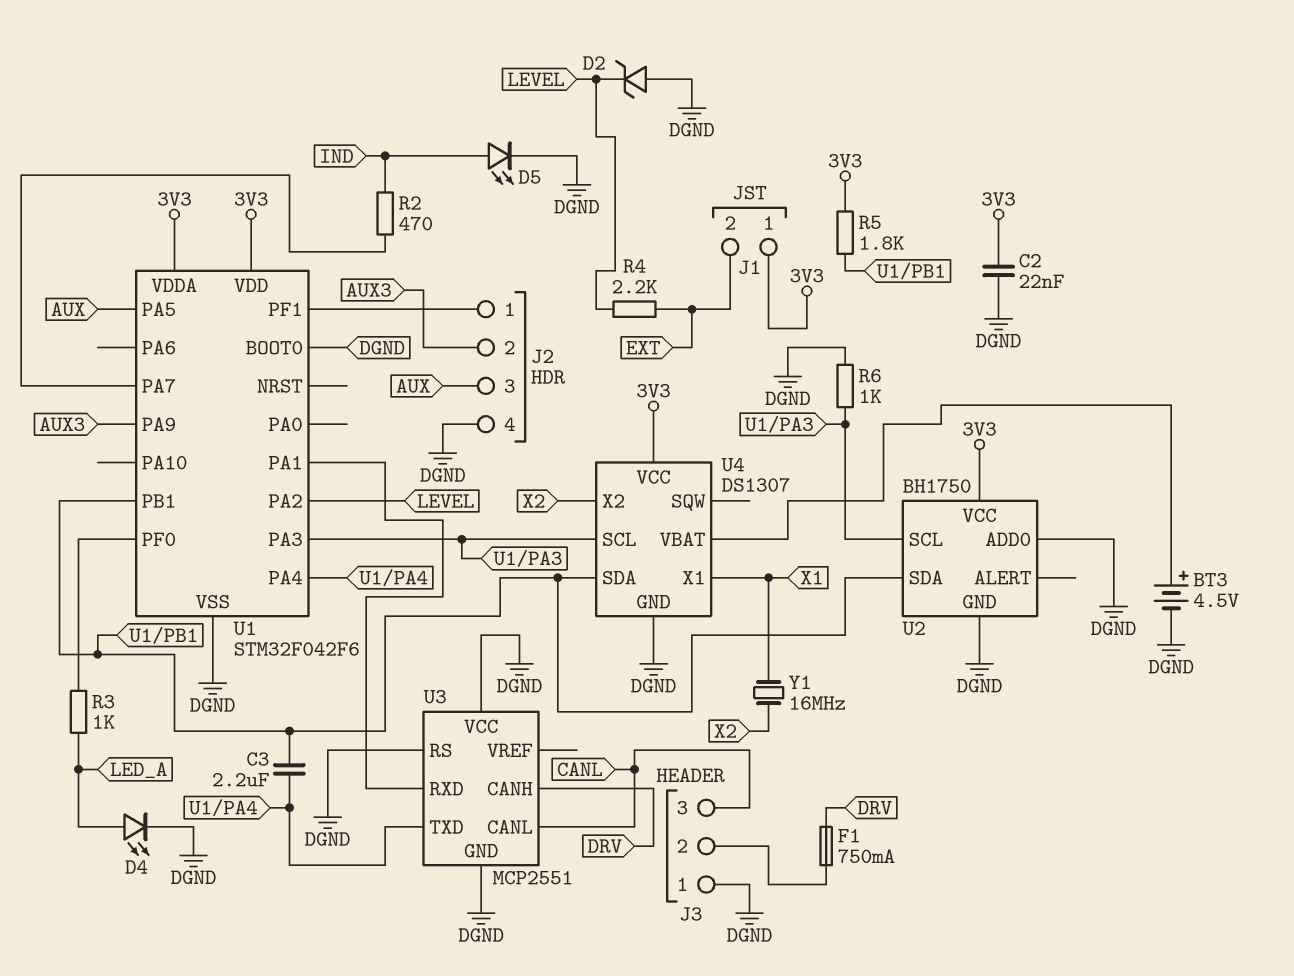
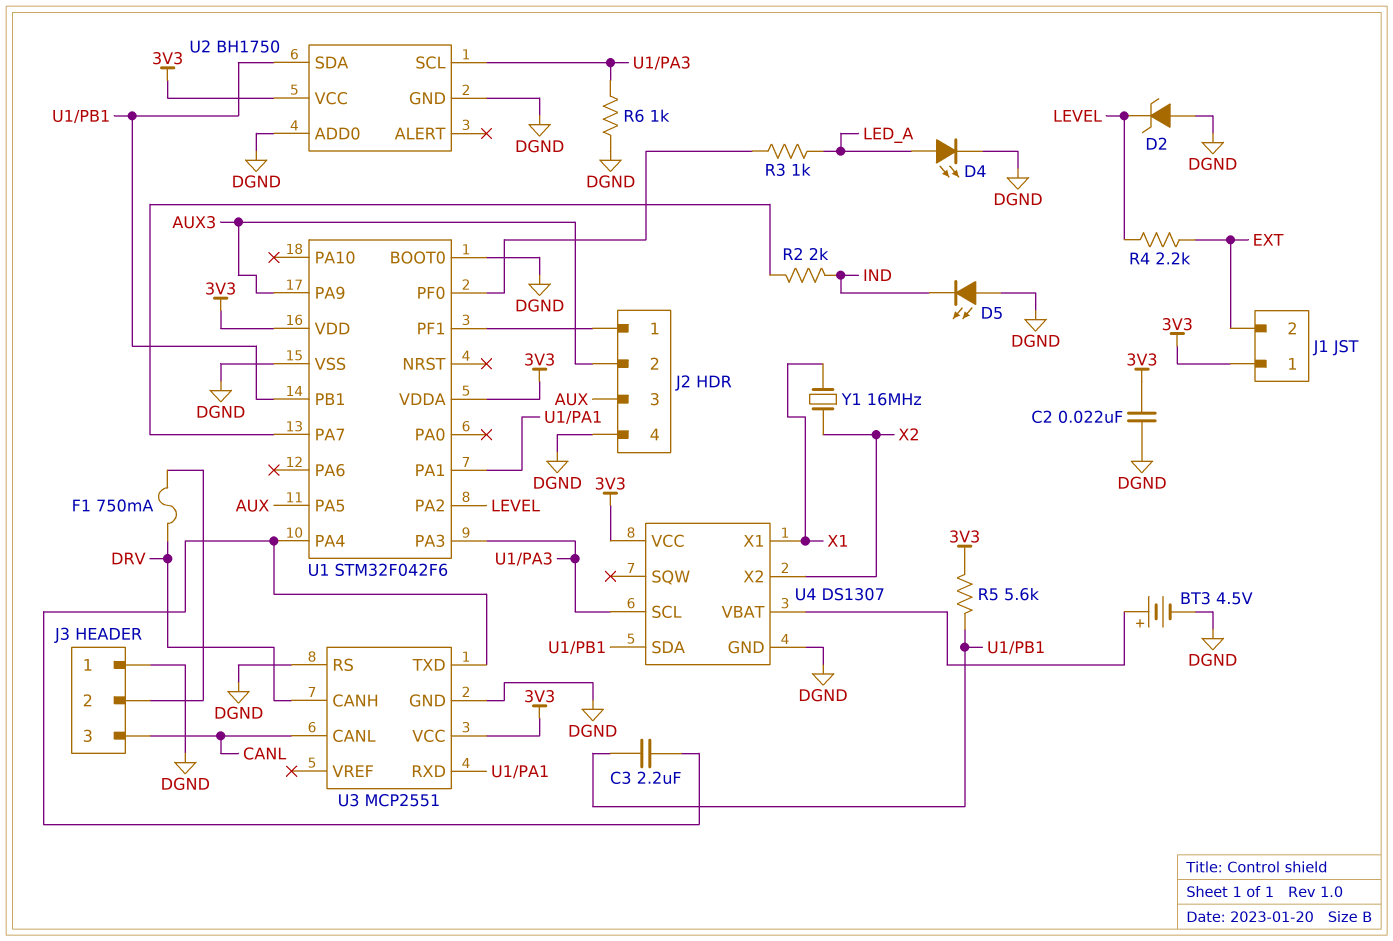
D5: LED (A IND, K DGND) -> LED (A DGND, K IND)
R2: 470 (IND, U1/PA7) -> 2k (IND, U1/PA7)
R5: 1.8k (3V3, U1/PB1) -> 5.6k (3V3, U1/PB1)
U3 pin VCC: DGND -> 3V3

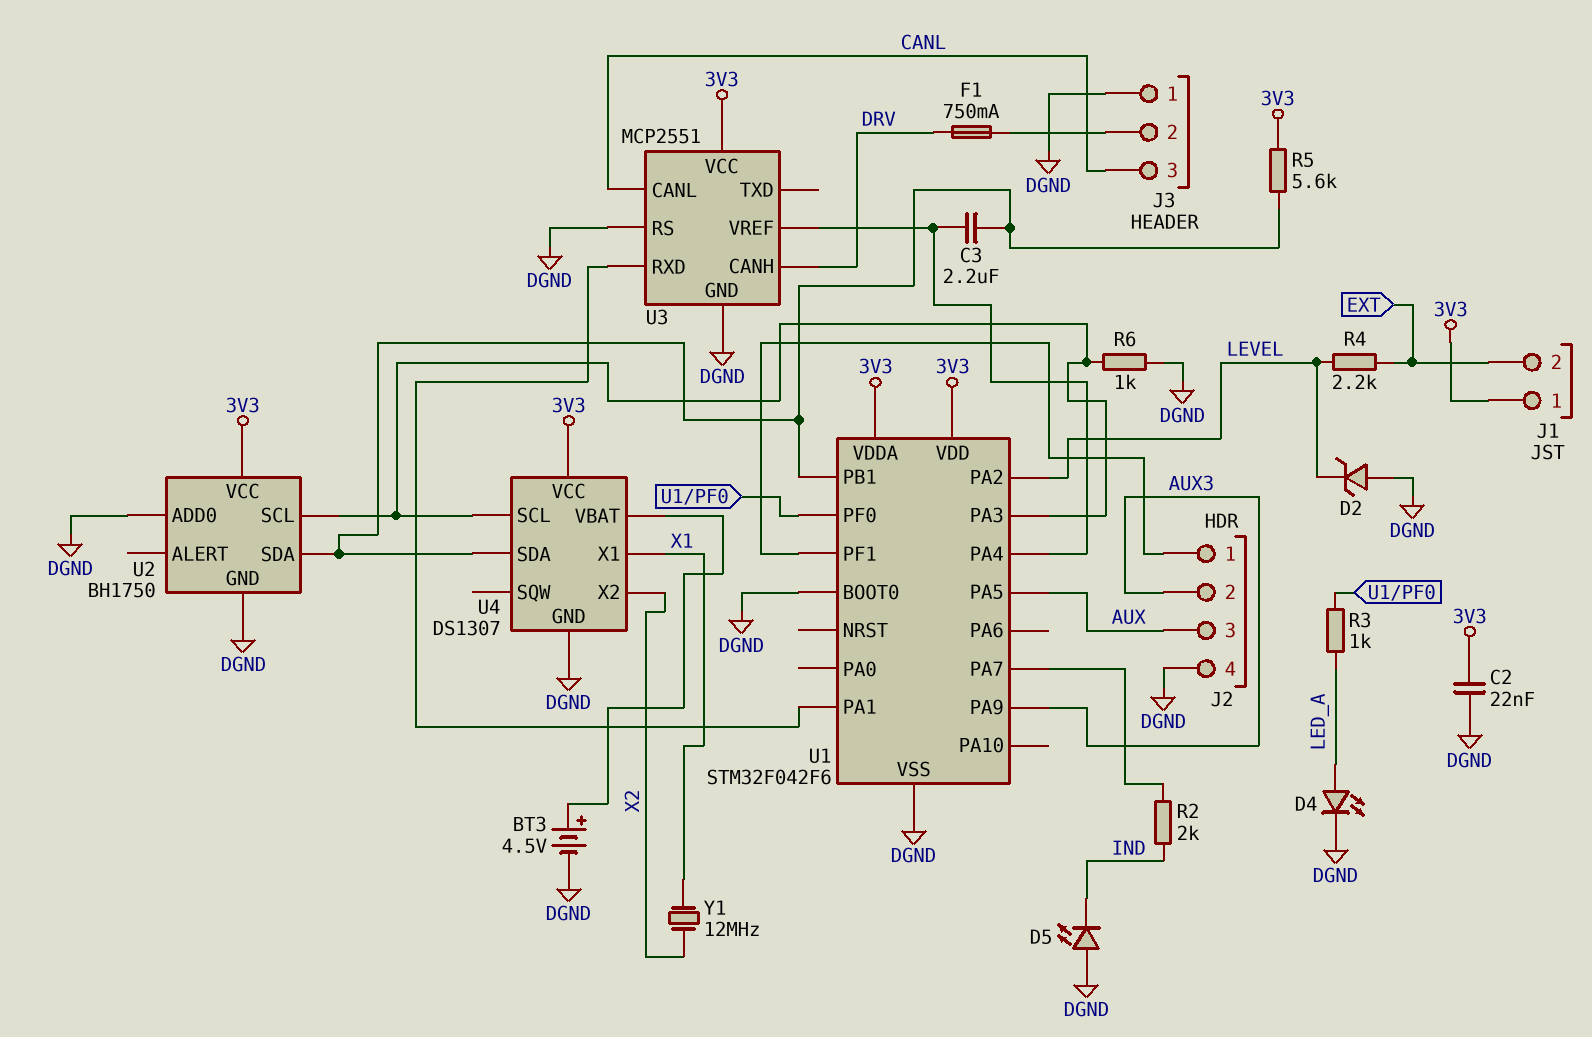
U3 pin TXD: U1/PA4 -> none
U3 pin VREF: none -> U1/PA4
Y1: 16MHz (X1, X2) -> 12MHz (X1, X2)

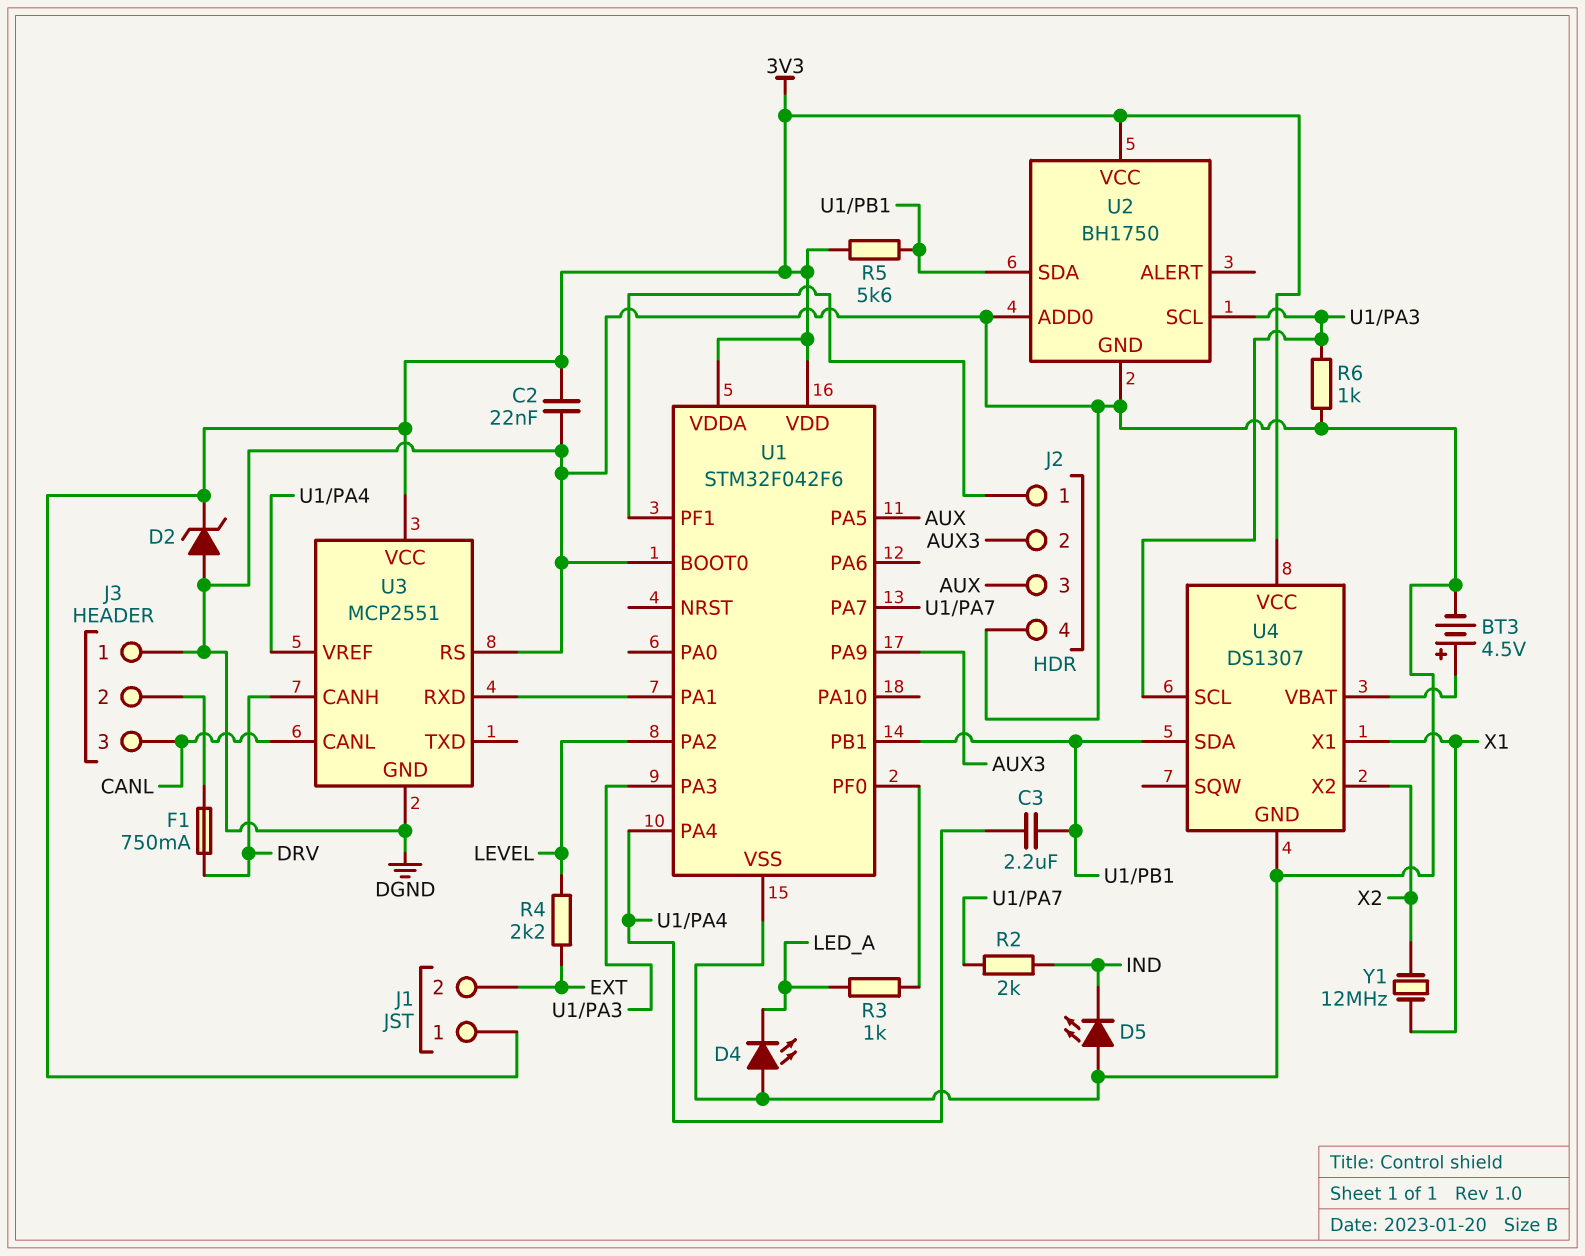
D2: zener (A DGND, K LEVEL) -> zener (A DGND, K 3V3)
D4: LED (A LED_A, K DGND) -> LED (A DGND, K LED_A)

